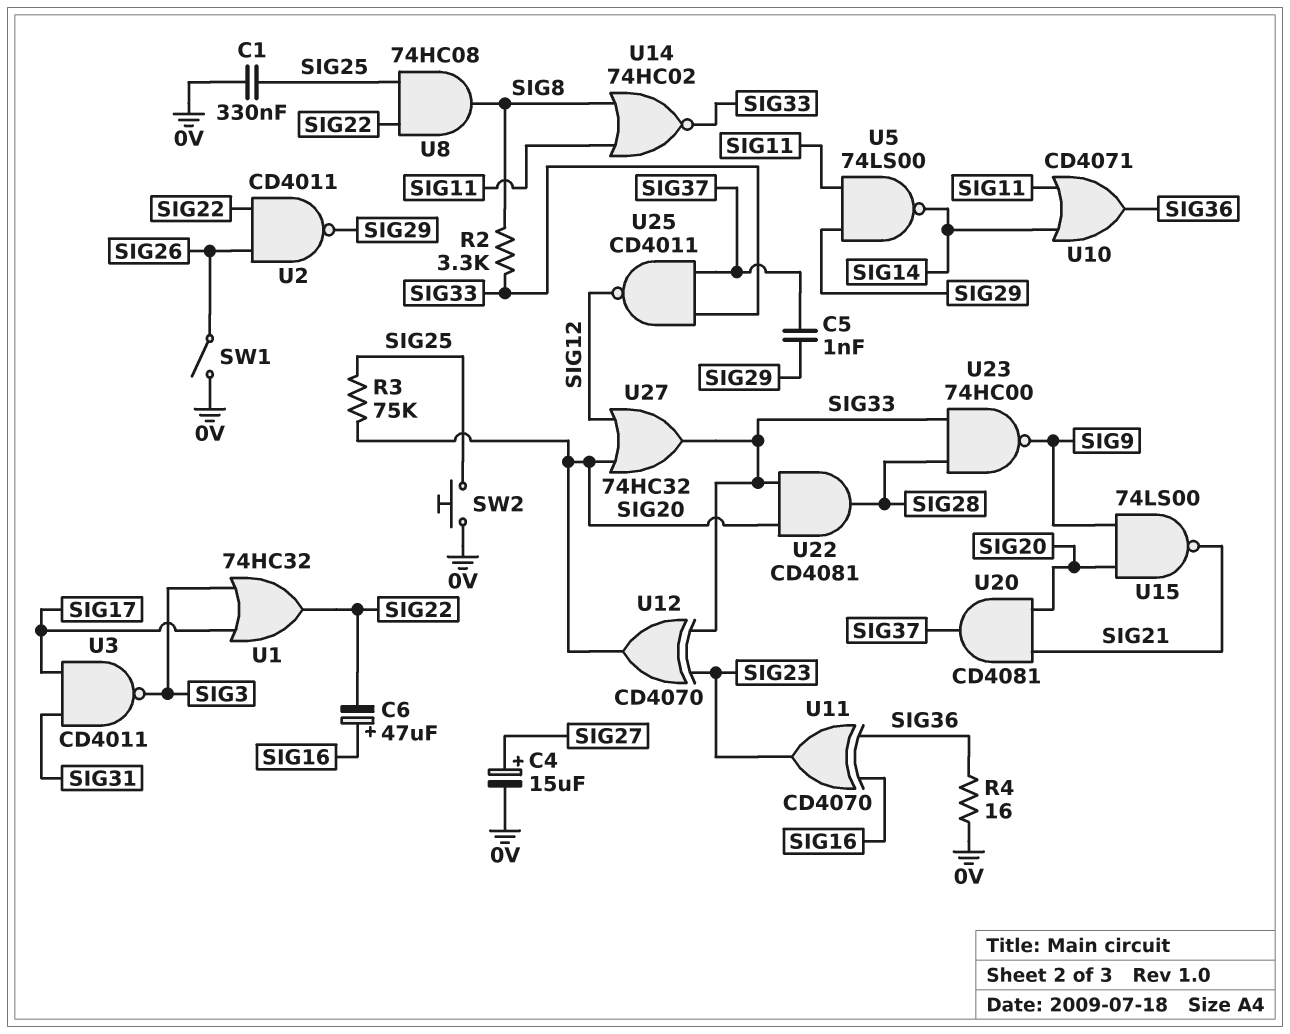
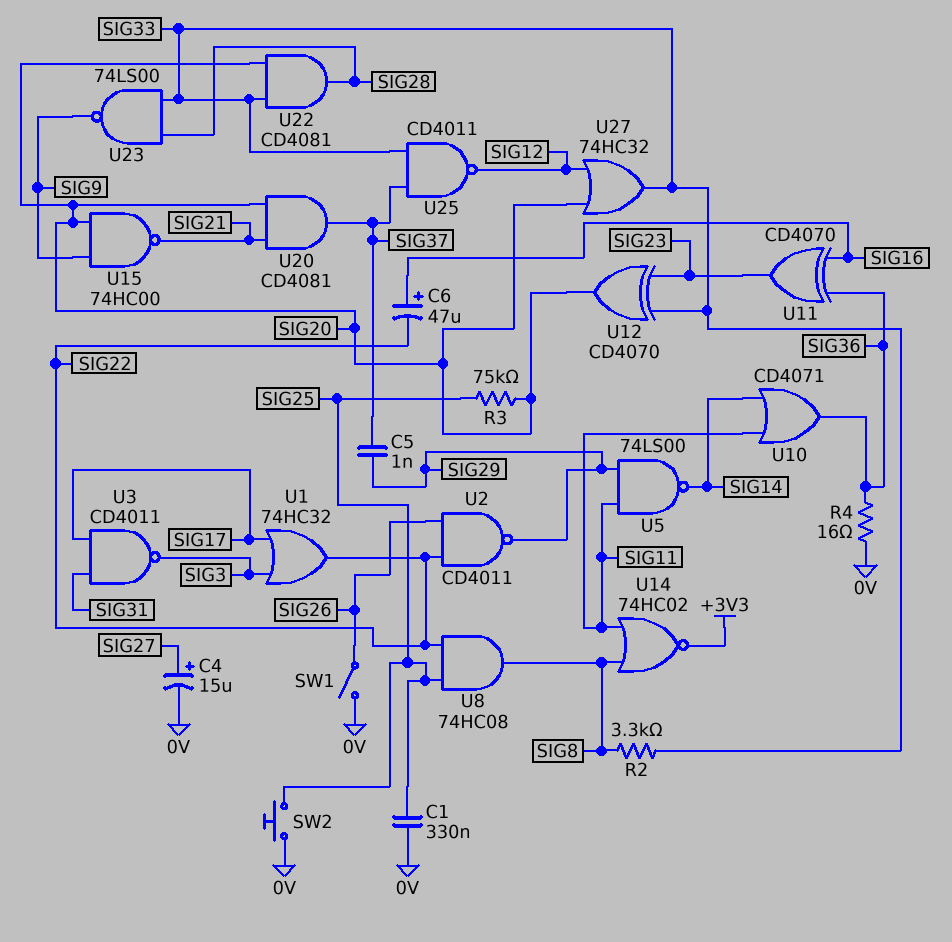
U14: NOR 74HC02 (in SIG8, in SIG11, out SIG33) -> NOR 74HC02 (in SIG8, in SIG11, out +3V3)
U15: NAND 74LS00 (in SIG9, in SIG20, out SIG21) -> NAND 74HC00 (in SIG9, in SIG20, out SIG21)
U23: NAND 74HC00 (in SIG28, in SIG33, out SIG9) -> NAND 74LS00 (in SIG28, in SIG33, out SIG9)

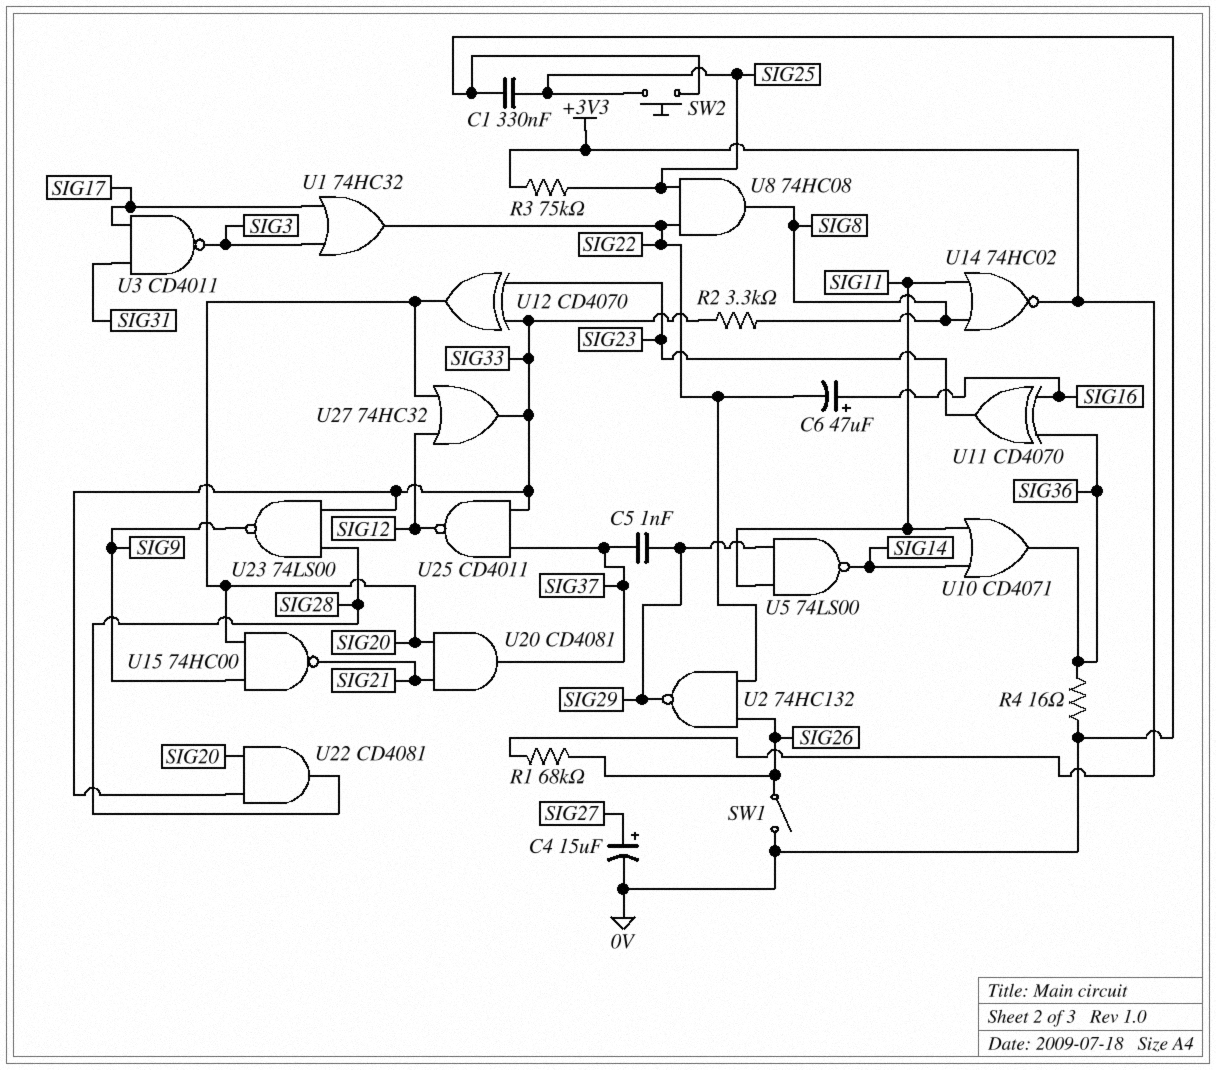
R1: none -> 68k (+3V3, SIG26)
R3: 75k (SIG20, SIG25) -> 75k (+3V3, SIG25)
U2: NAND CD4011 (in SIG22, in SIG26, out SIG29) -> NAND 74HC132 (in SIG22, in SIG26, out SIG29)

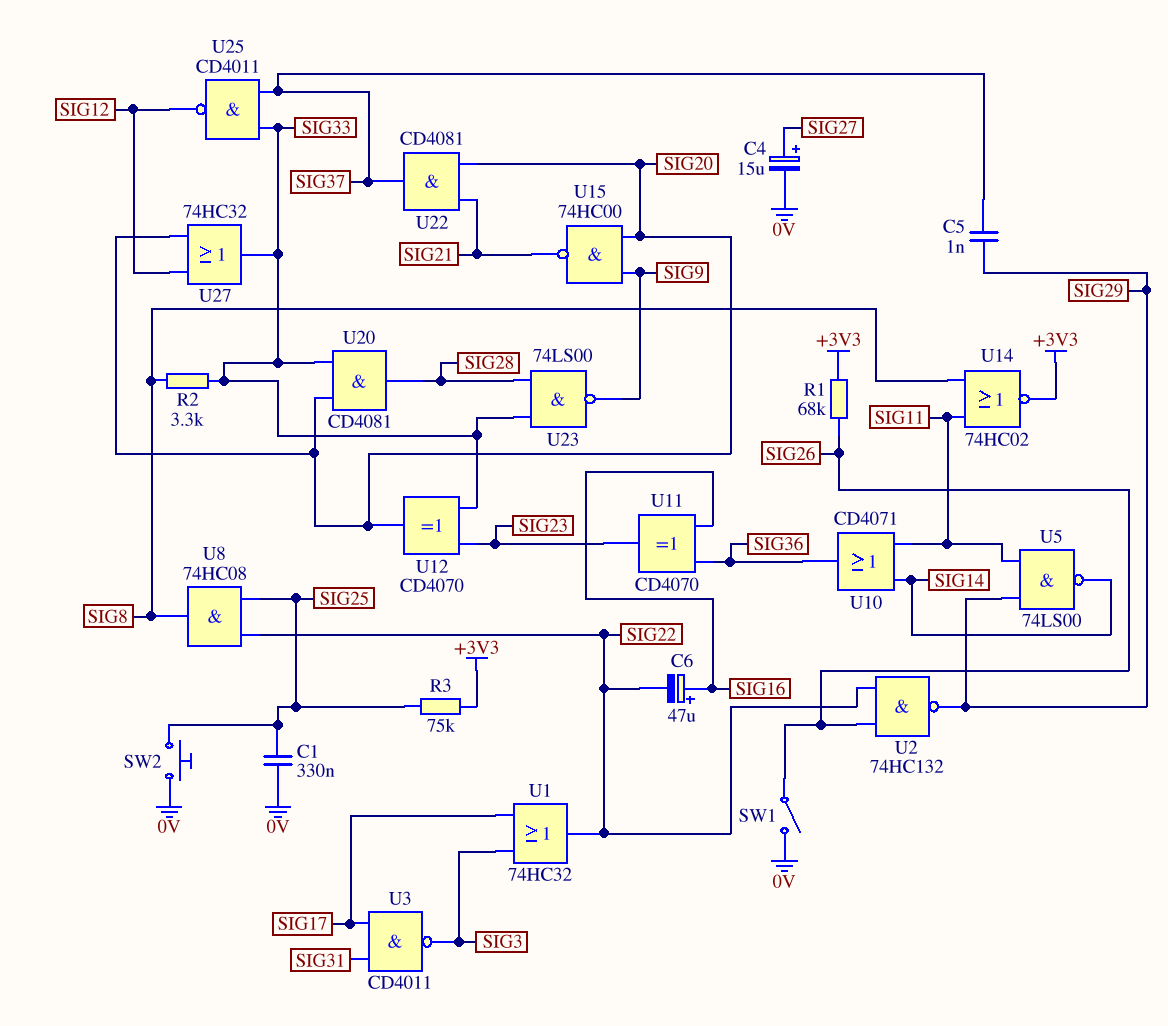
R4: 16 (0V, SIG36) -> none
U20: AND CD4081 (in SIG20, in SIG21, out SIG37) -> AND CD4081 (in SIG20, in SIG33, out SIG28)
U22: AND CD4081 (in SIG20, in SIG33, out SIG28) -> AND CD4081 (in SIG20, in SIG21, out SIG37)

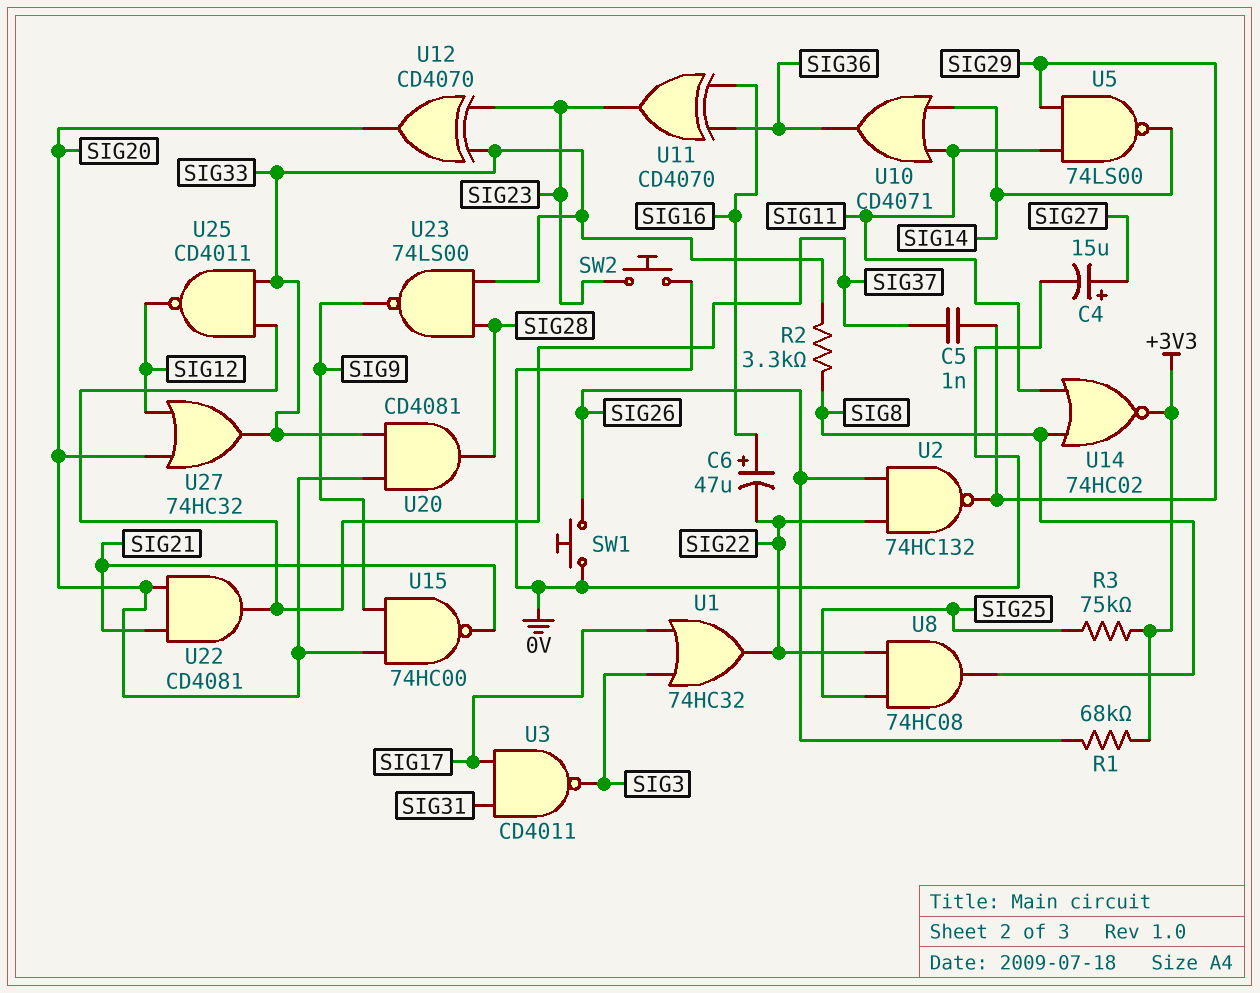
C1: 330nF (0V, SIG25) -> none
SW1: switch (0V, SIG26) -> button (0V, SIG26)
SW2: button (0V, SIG25) -> button (0V, SIG23)

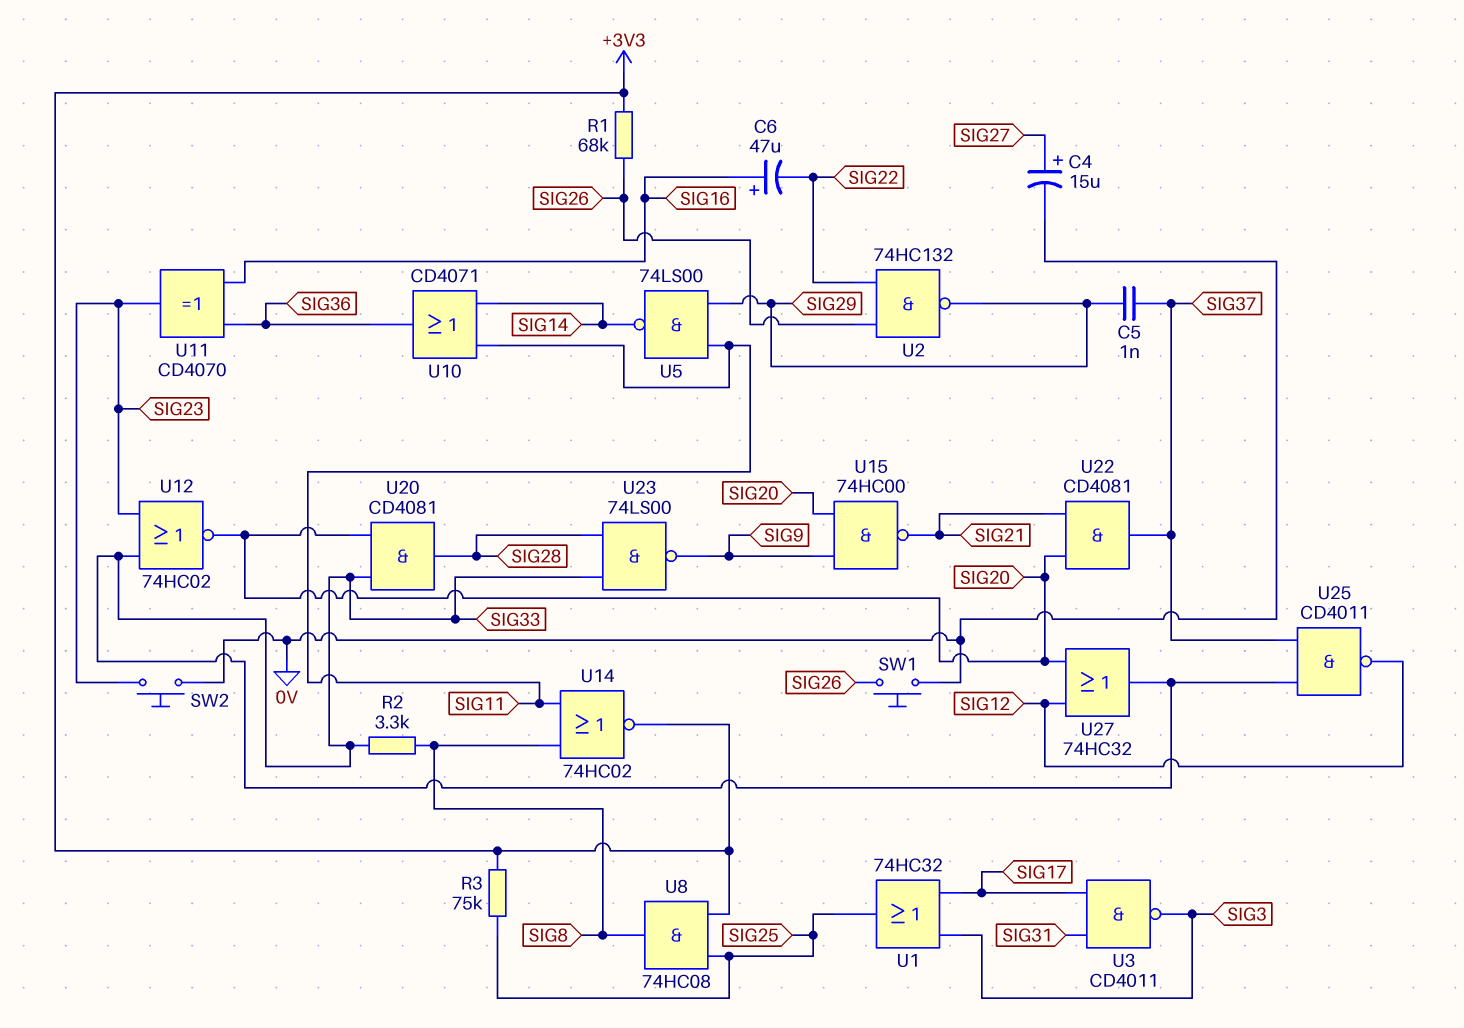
U1: OR 74HC32 (in SIG3, in SIG17, out SIG22) -> OR 74HC32 (in SIG3, in SIG17, out SIG25)
U8: AND 74HC08 (in SIG22, in SIG25, out SIG8) -> AND 74HC08 (in +3V3, in SIG25, out SIG8)
U12: XOR CD4070 (in SIG23, in SIG33, out SIG20) -> NOR 74HC02 (in SIG23, in SIG33, out SIG20)

